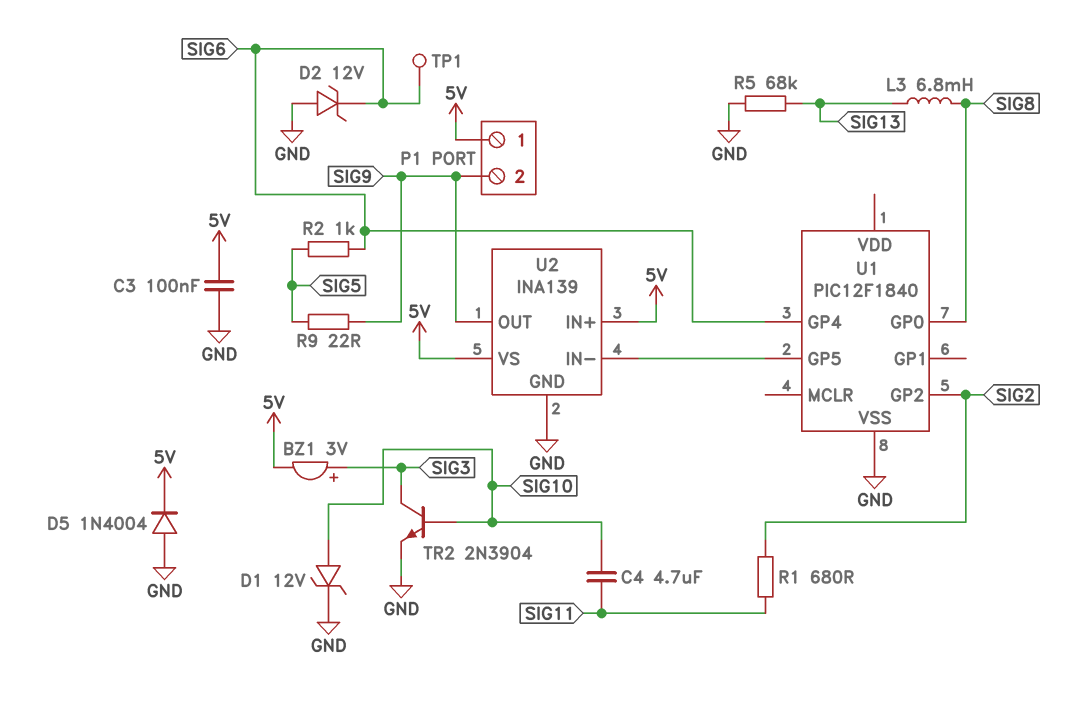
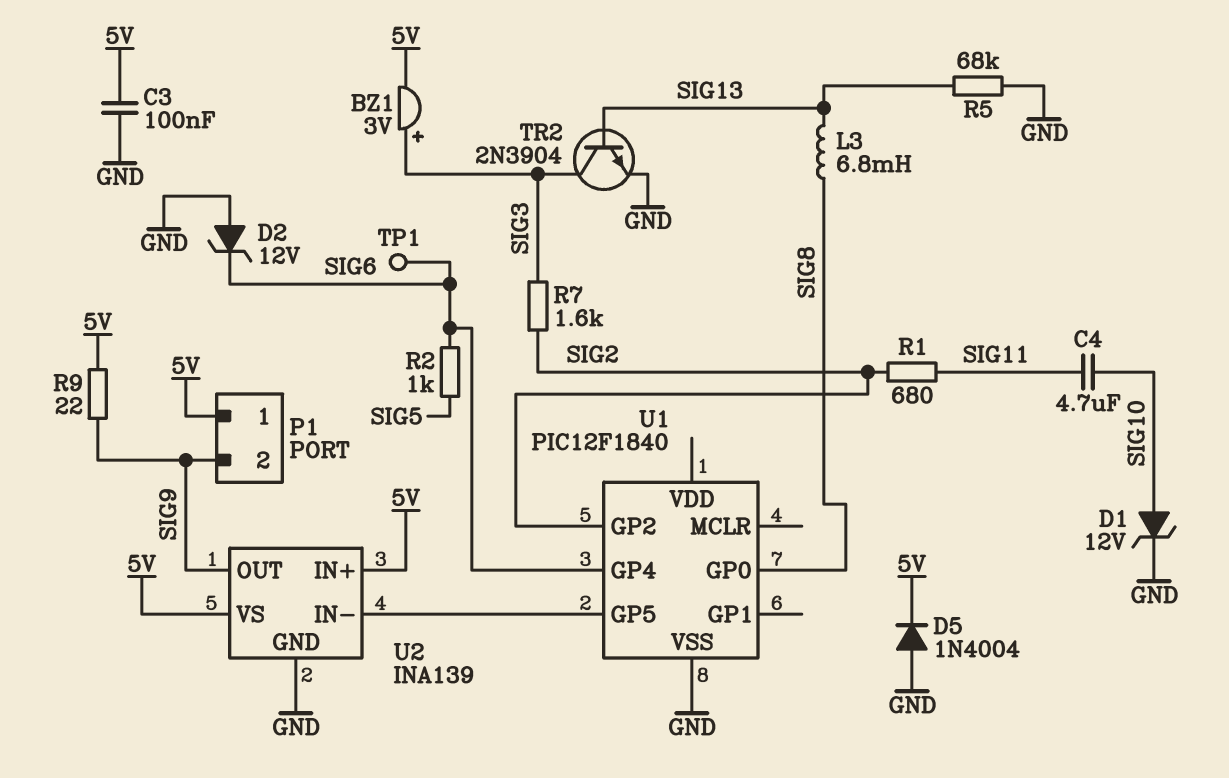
R7: none -> 1.6k (SIG2, SIG3)
R9: 22 (SIG5, SIG9) -> 22 (5V, SIG9)
TR2: NPN 2N3904 (B SIG10, C SIG3, E GND) -> NPN 2N3904 (B SIG13, C SIG3, E GND)

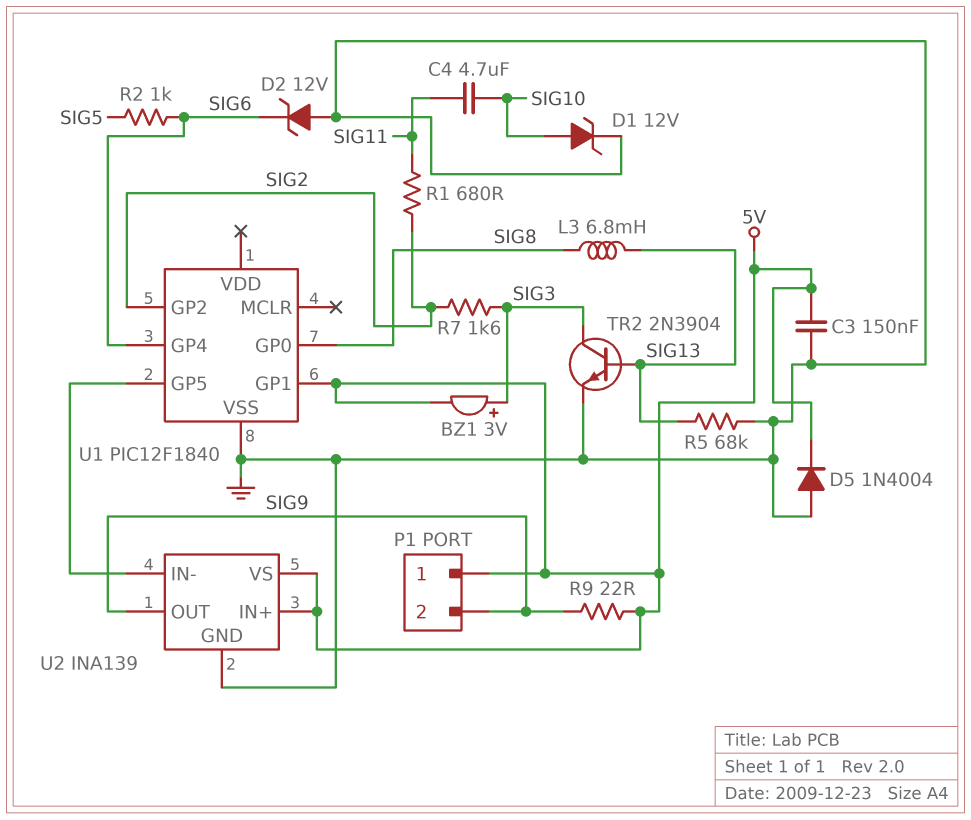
C3: 100nF (5V, GND) -> 150nF (5V, GND)
TP1: test point (SIG6) -> none
U1 pin GP1: none -> 5V

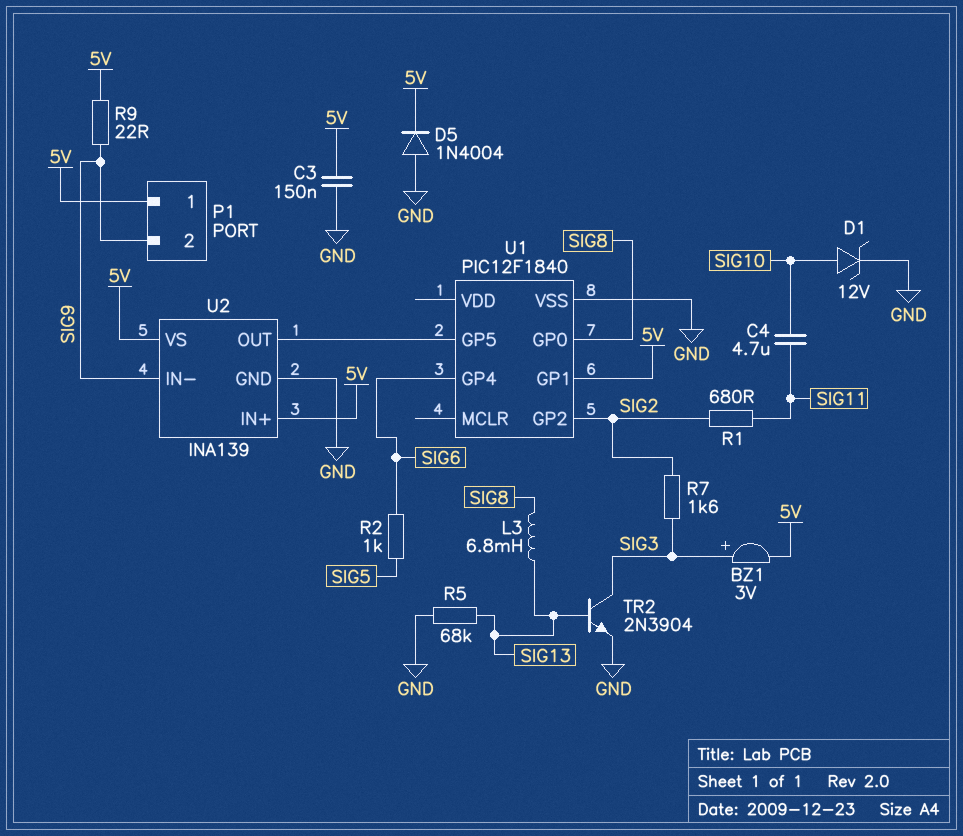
D2: zener 12V (A GND, K SIG6) -> none
U2 pin IN-: U1/GP5 -> SIG9
U2 pin OUT: SIG9 -> U1/GP5

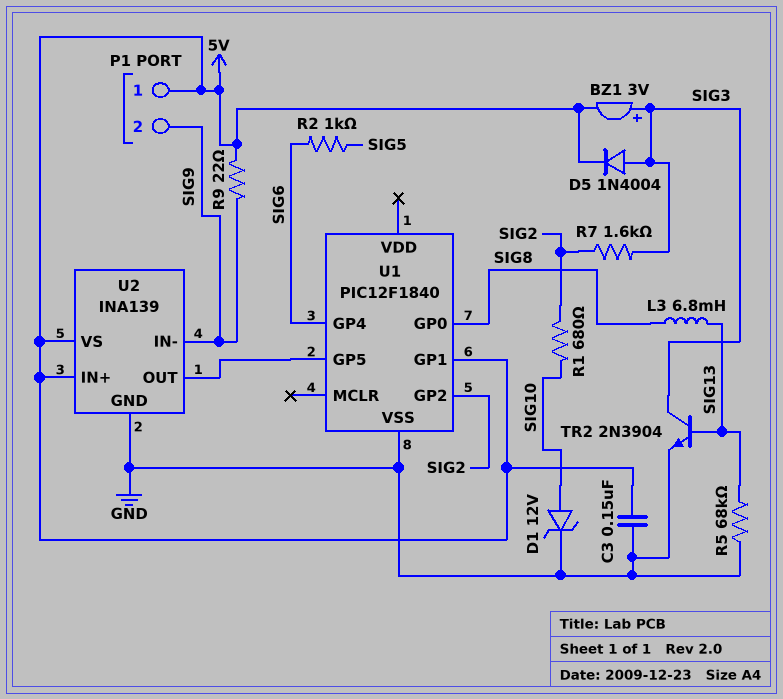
C4: 4.7uF (SIG10, SIG11) -> none
D5: diode 1N4004 (A GND, K 5V) -> diode 1N4004 (A SIG3, K 5V)
R1: 680 (SIG2, SIG11) -> 680 (SIG2, SIG10)

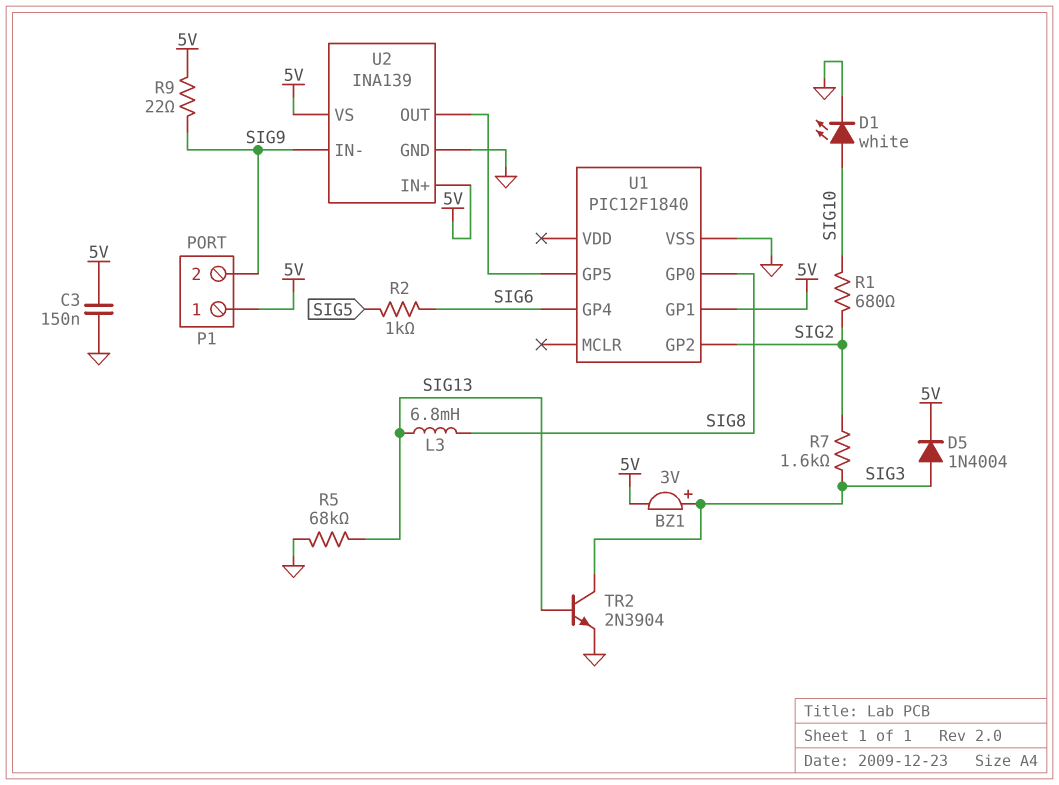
D1: zener 12V (A SIG10, K GND) -> LED white (A SIG10, K GND)

